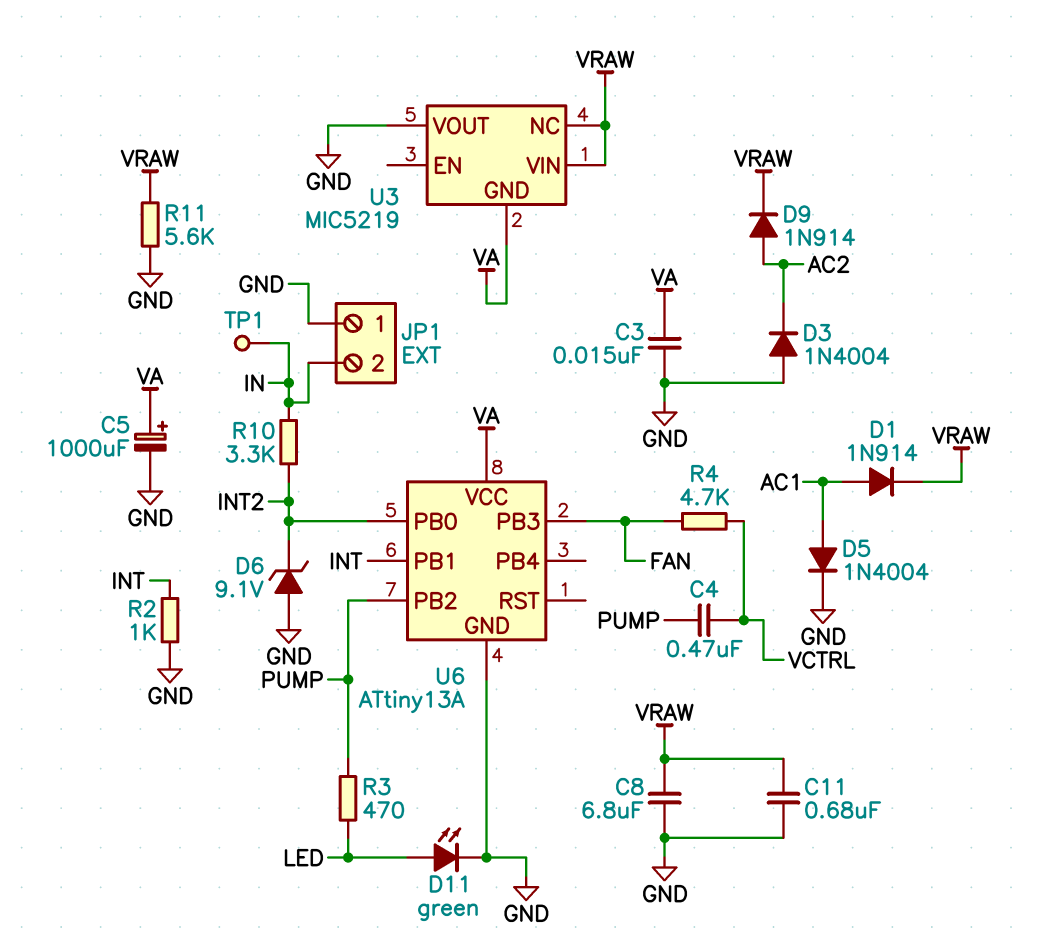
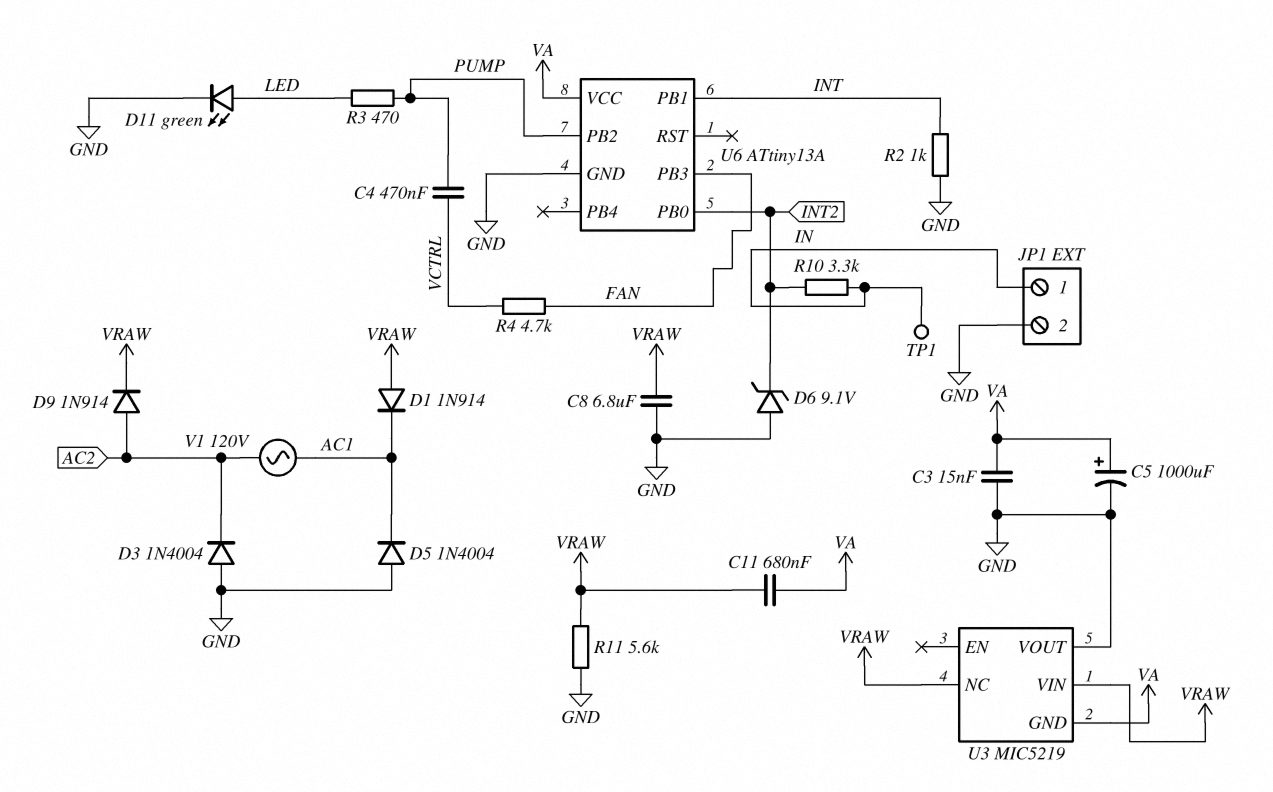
C11: 680nF (GND, VRAW) -> 680nF (VA, VRAW)
D1: diode 1N914 (A AC1, K VRAW) -> diode 1N914 (A VRAW, K AC1)
D5: diode 1N4004 (A AC1, K GND) -> diode 1N4004 (A GND, K AC1)
JP1 pin 1: GND -> IN
JP1 pin 2: IN -> GND
V1: none -> AC 120V (AC1, AC2)

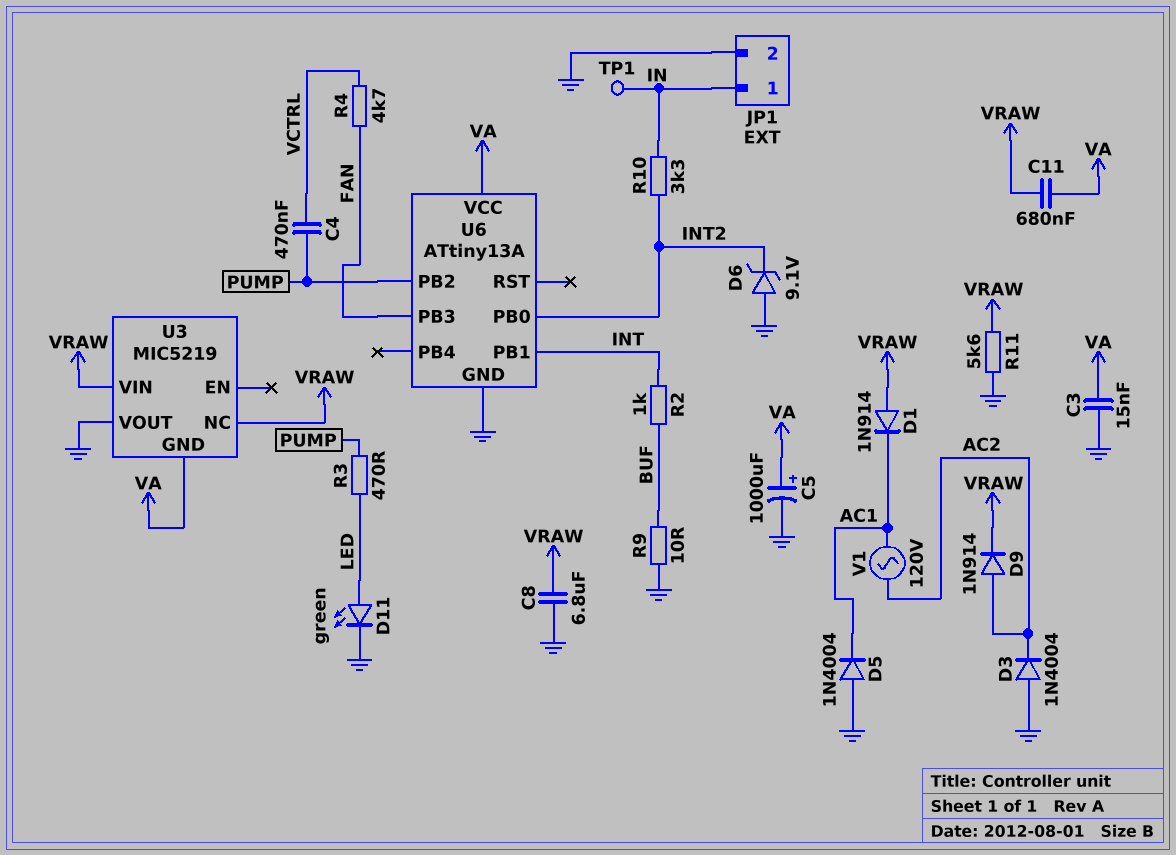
R2: 1k (GND, INT) -> 1k (BUF, INT)
R9: none -> 10 (BUF, GND)

